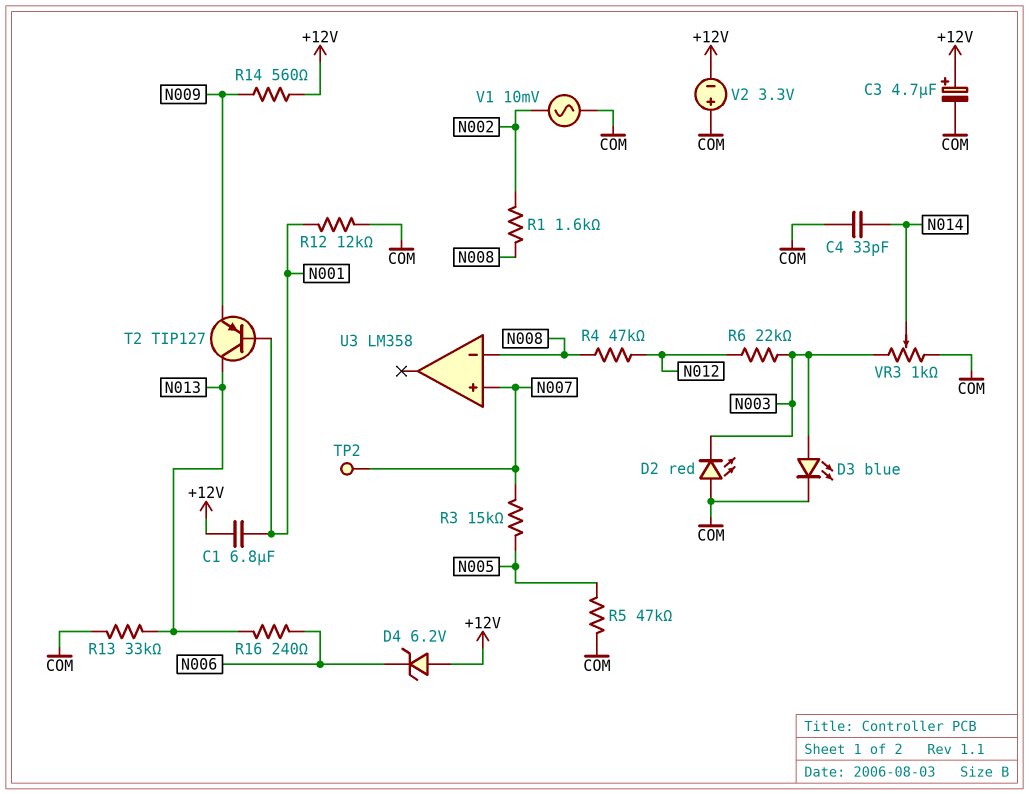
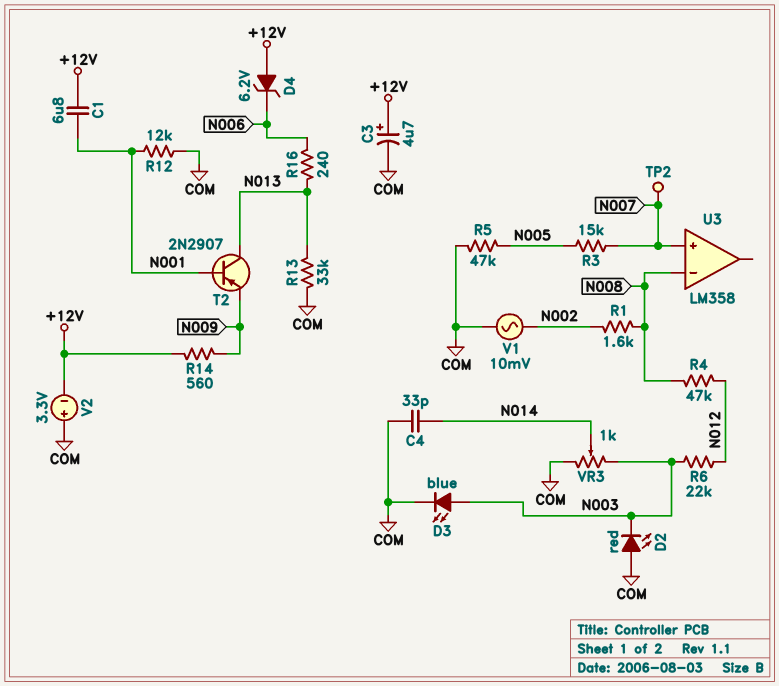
T2: PNP TIP127 (B N001, C N013, E N009) -> PNP 2N2907 (B N001, C N013, E N009)

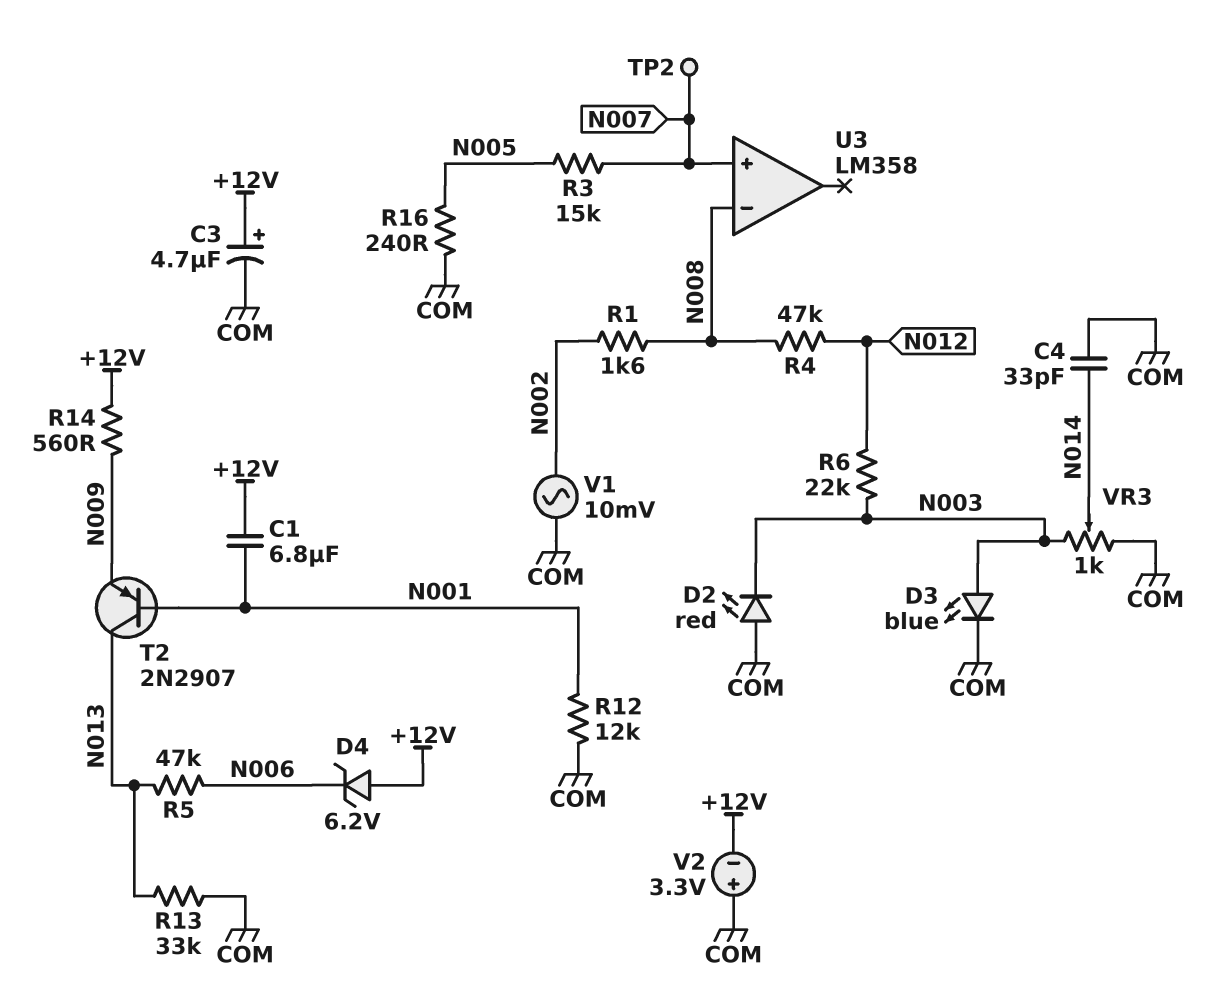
R5: 47k (COM, N005) -> 47k (N006, N013)
R16: 240 (N006, N013) -> 240 (COM, N005)

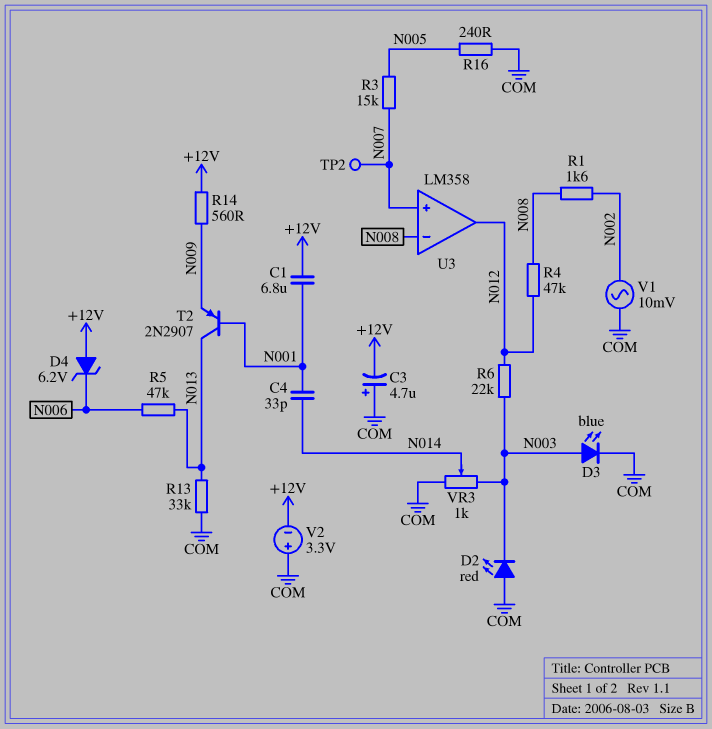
C3: 4.7uF (plus +12V, minus COM) -> 4.7uF (plus COM, minus +12V)
C4: 33pF (COM, N014) -> 33pF (N001, N014)
R12: 12k (COM, N001) -> none
U3 pin out: none -> N012

